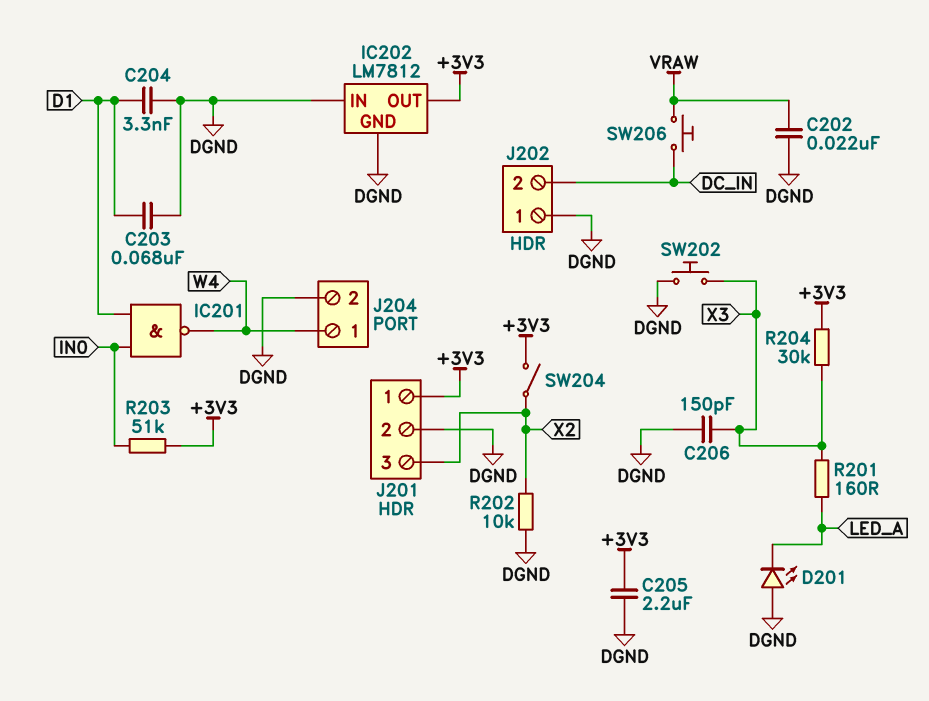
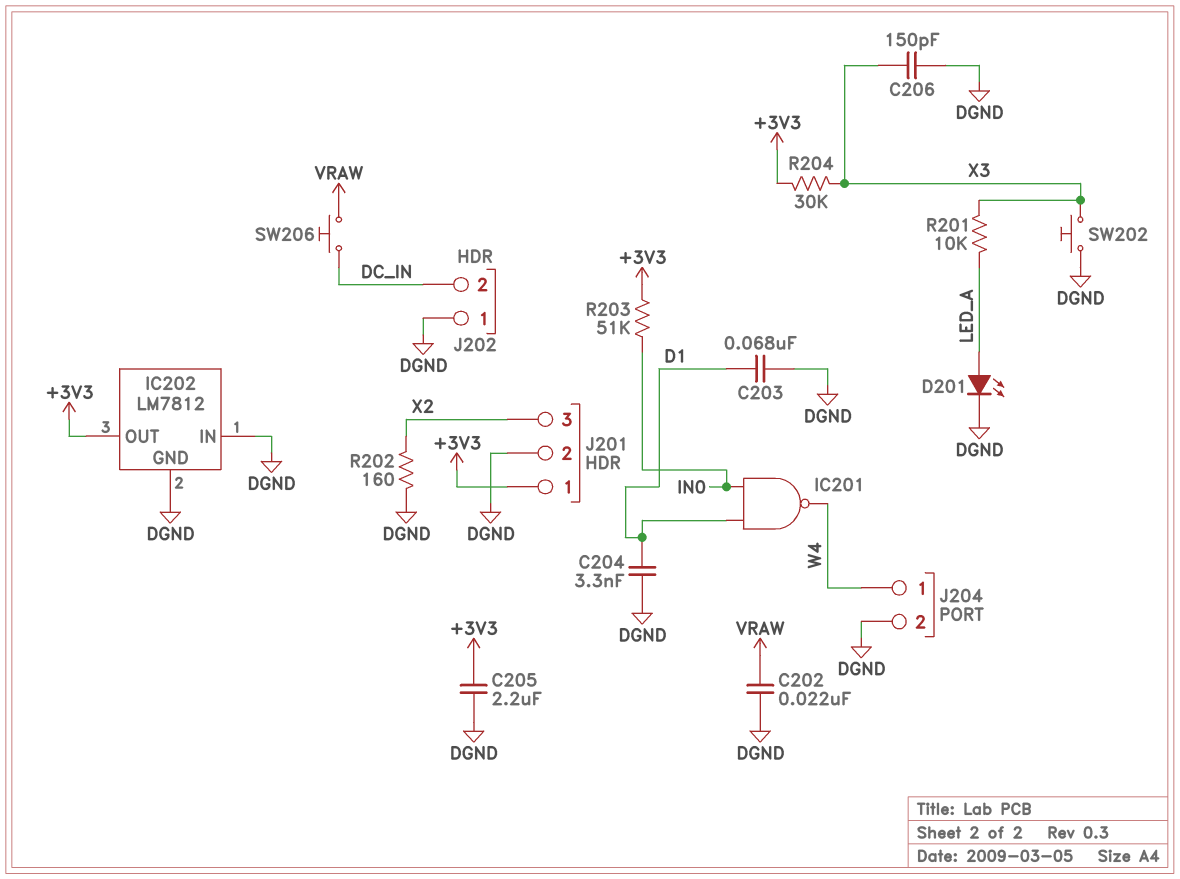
D201: LED (A DGND, K LED_A) -> LED (A LED_A, K DGND)
R201: 160 (LED_A, X3) -> 10k (LED_A, X3)
R202: 10k (DGND, X2) -> 160 (DGND, X2)
SW204: switch (+3V3, X2) -> none

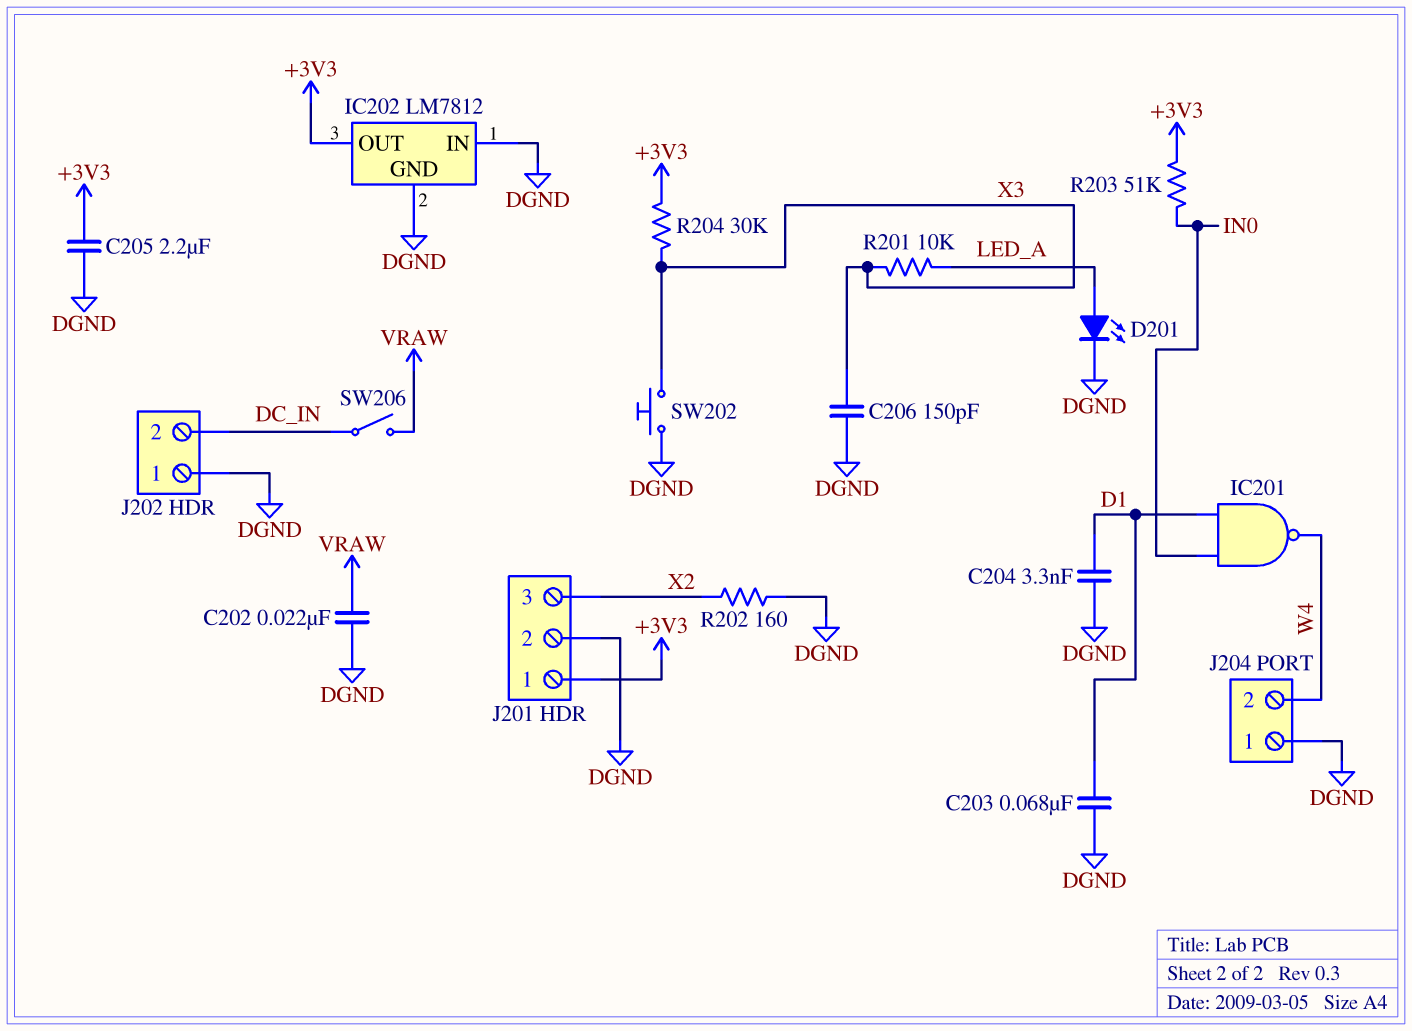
J204 pin 1: W4 -> DGND
J204 pin 2: DGND -> W4
SW206: button (DC_IN, VRAW) -> switch (DC_IN, VRAW)

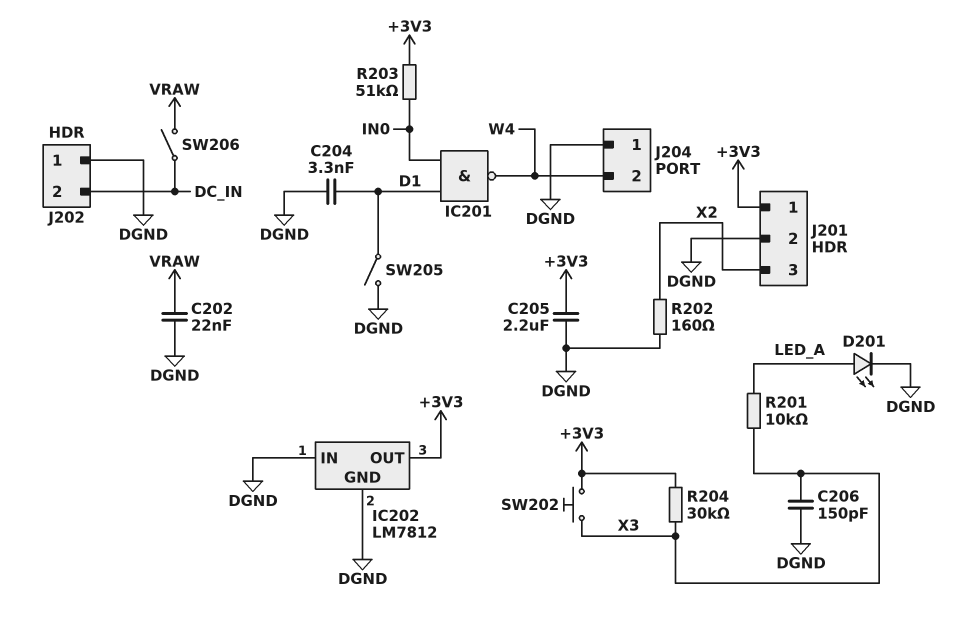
C203: 68nF (D1, DGND) -> none
SW202: button (DGND, X3) -> button (+3V3, X3)
SW205: none -> switch (D1, DGND)

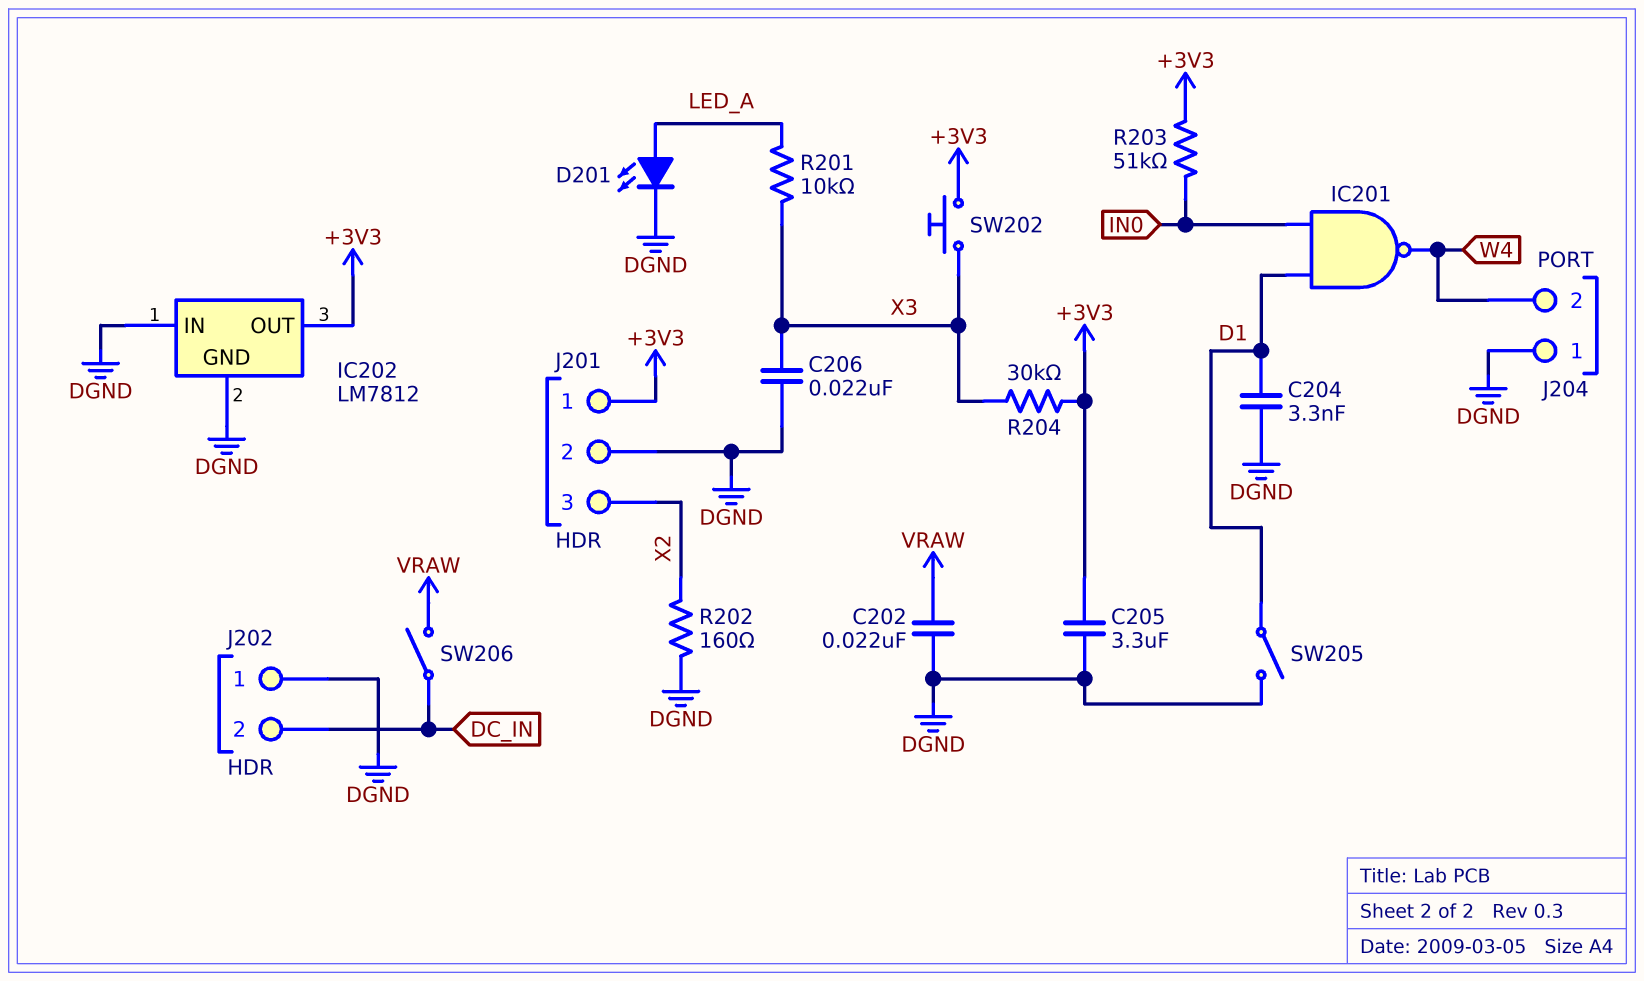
C205: 2.2uF (+3V3, DGND) -> 3.3uF (+3V3, DGND)
C206: 150pF (DGND, X3) -> 22nF (DGND, X3)

